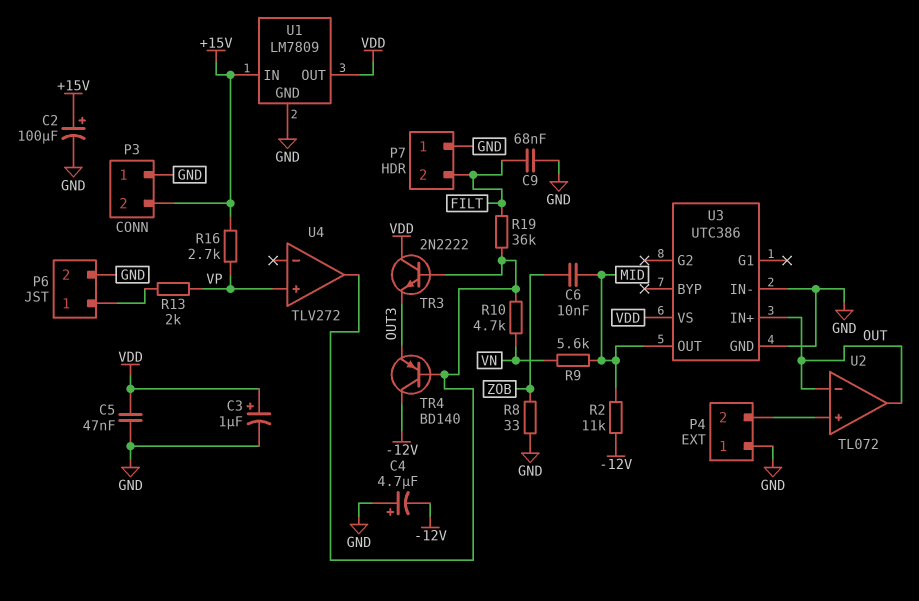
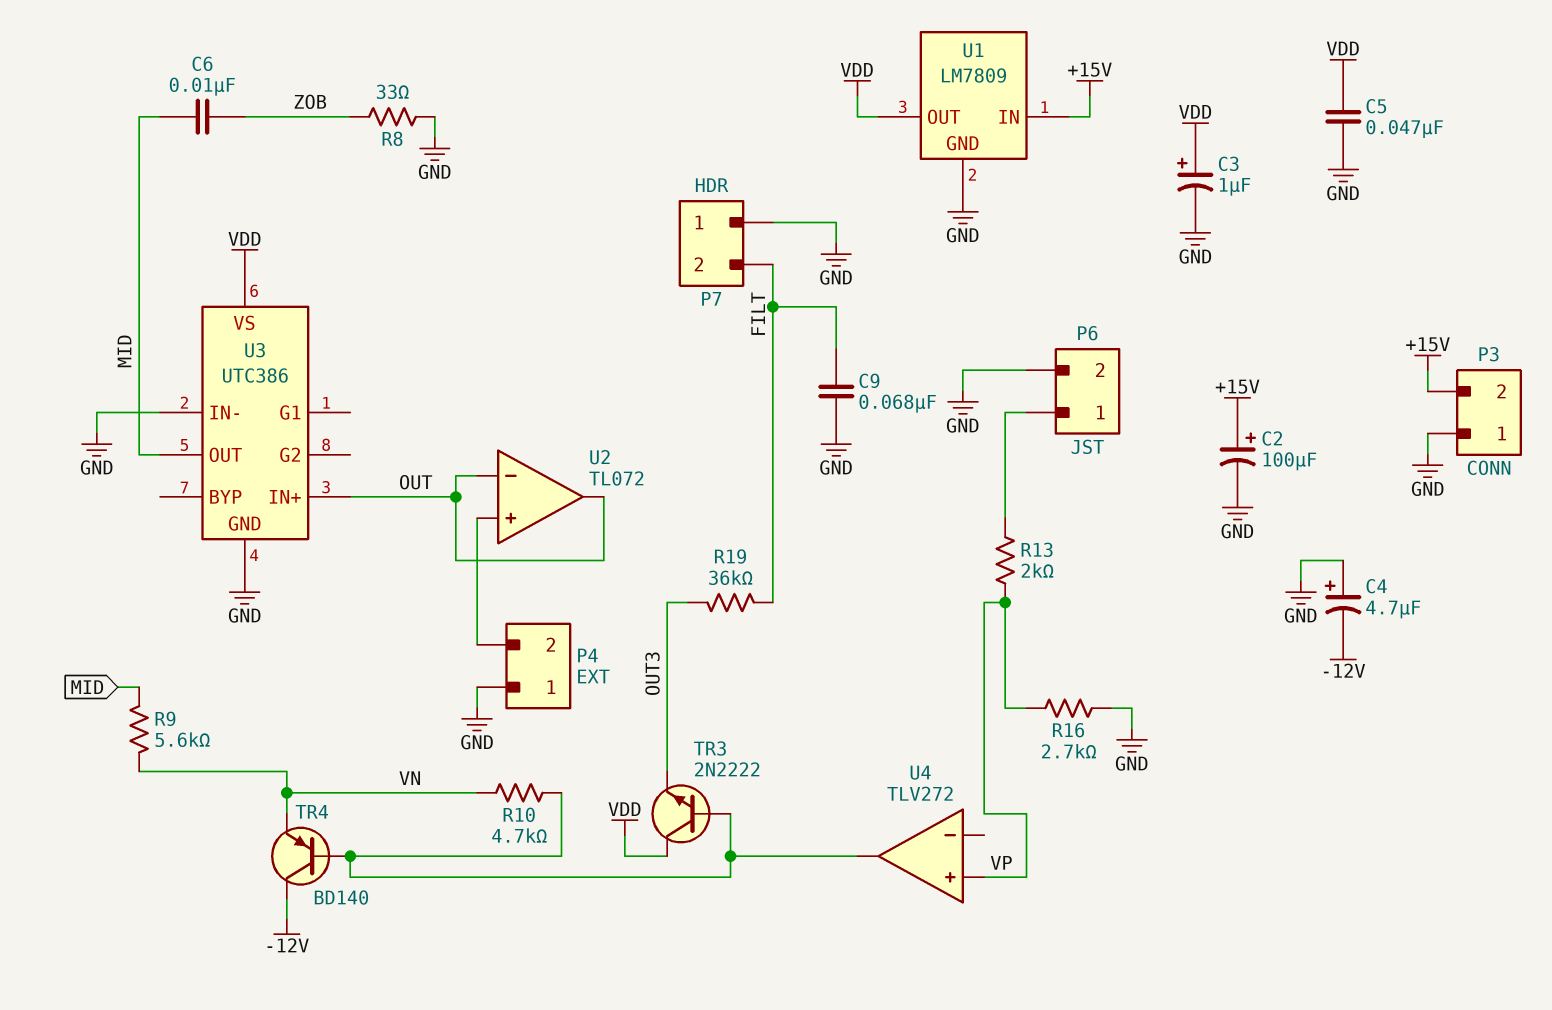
R2: 11k (-12V, MID) -> none
R16: 2.7k (+15V, VP) -> 2.7k (GND, VP)
R19: 36k (FILT, U4/out) -> 36k (FILT, OUT3)
TR4: PNP BD140 (B U4/out, C -12V, E OUT3) -> PNP BD140 (B U4/out, C -12V, E VN)

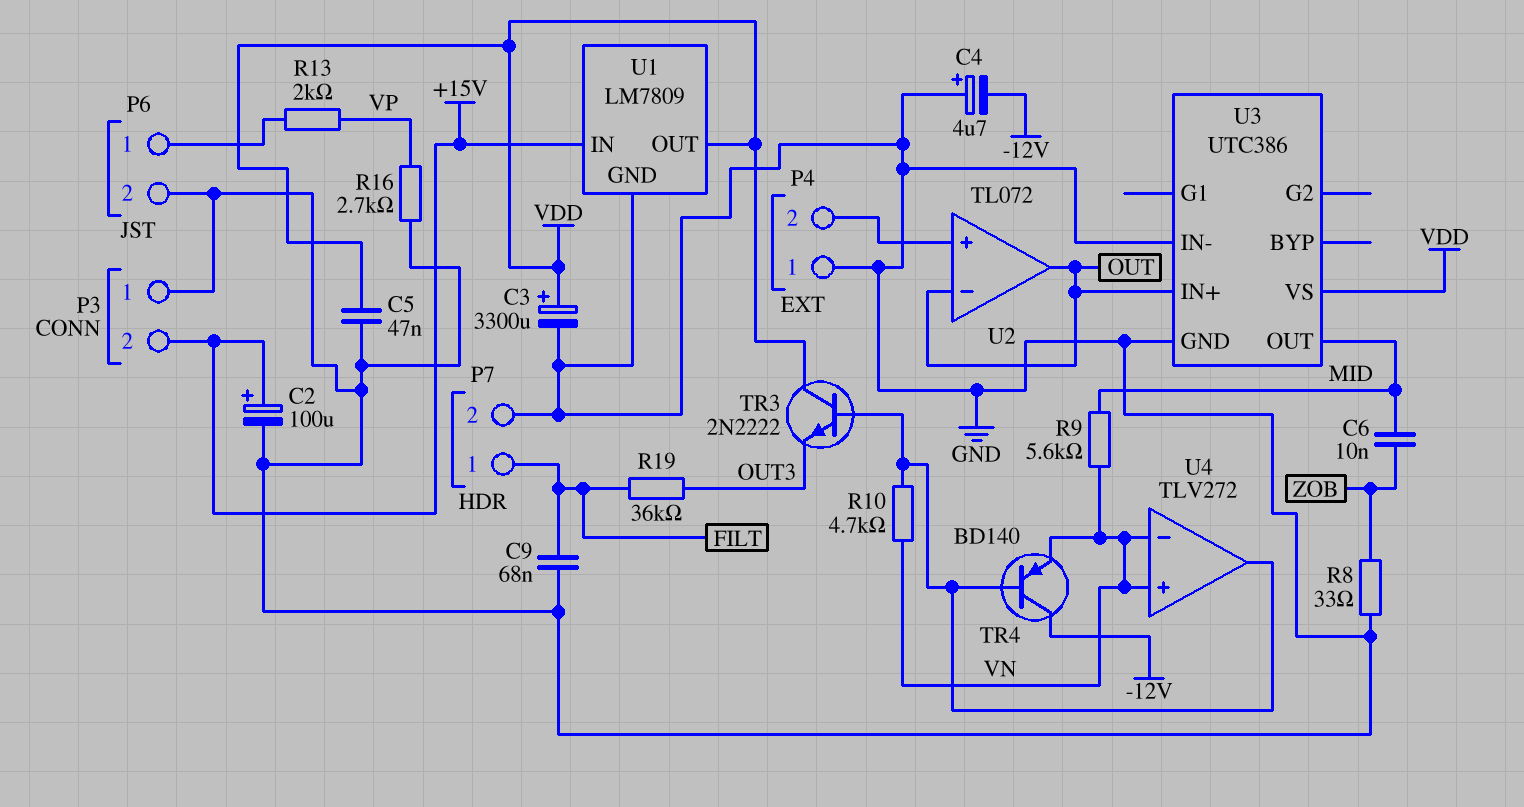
C3: 1uF (plus VDD, minus GND) -> 3300uF (plus VDD, minus GND)
P7 pin 1: GND -> FILT
P7 pin 2: FILT -> GND
U4 pin in+: VP -> VN
U4 pin in-: none -> VN

